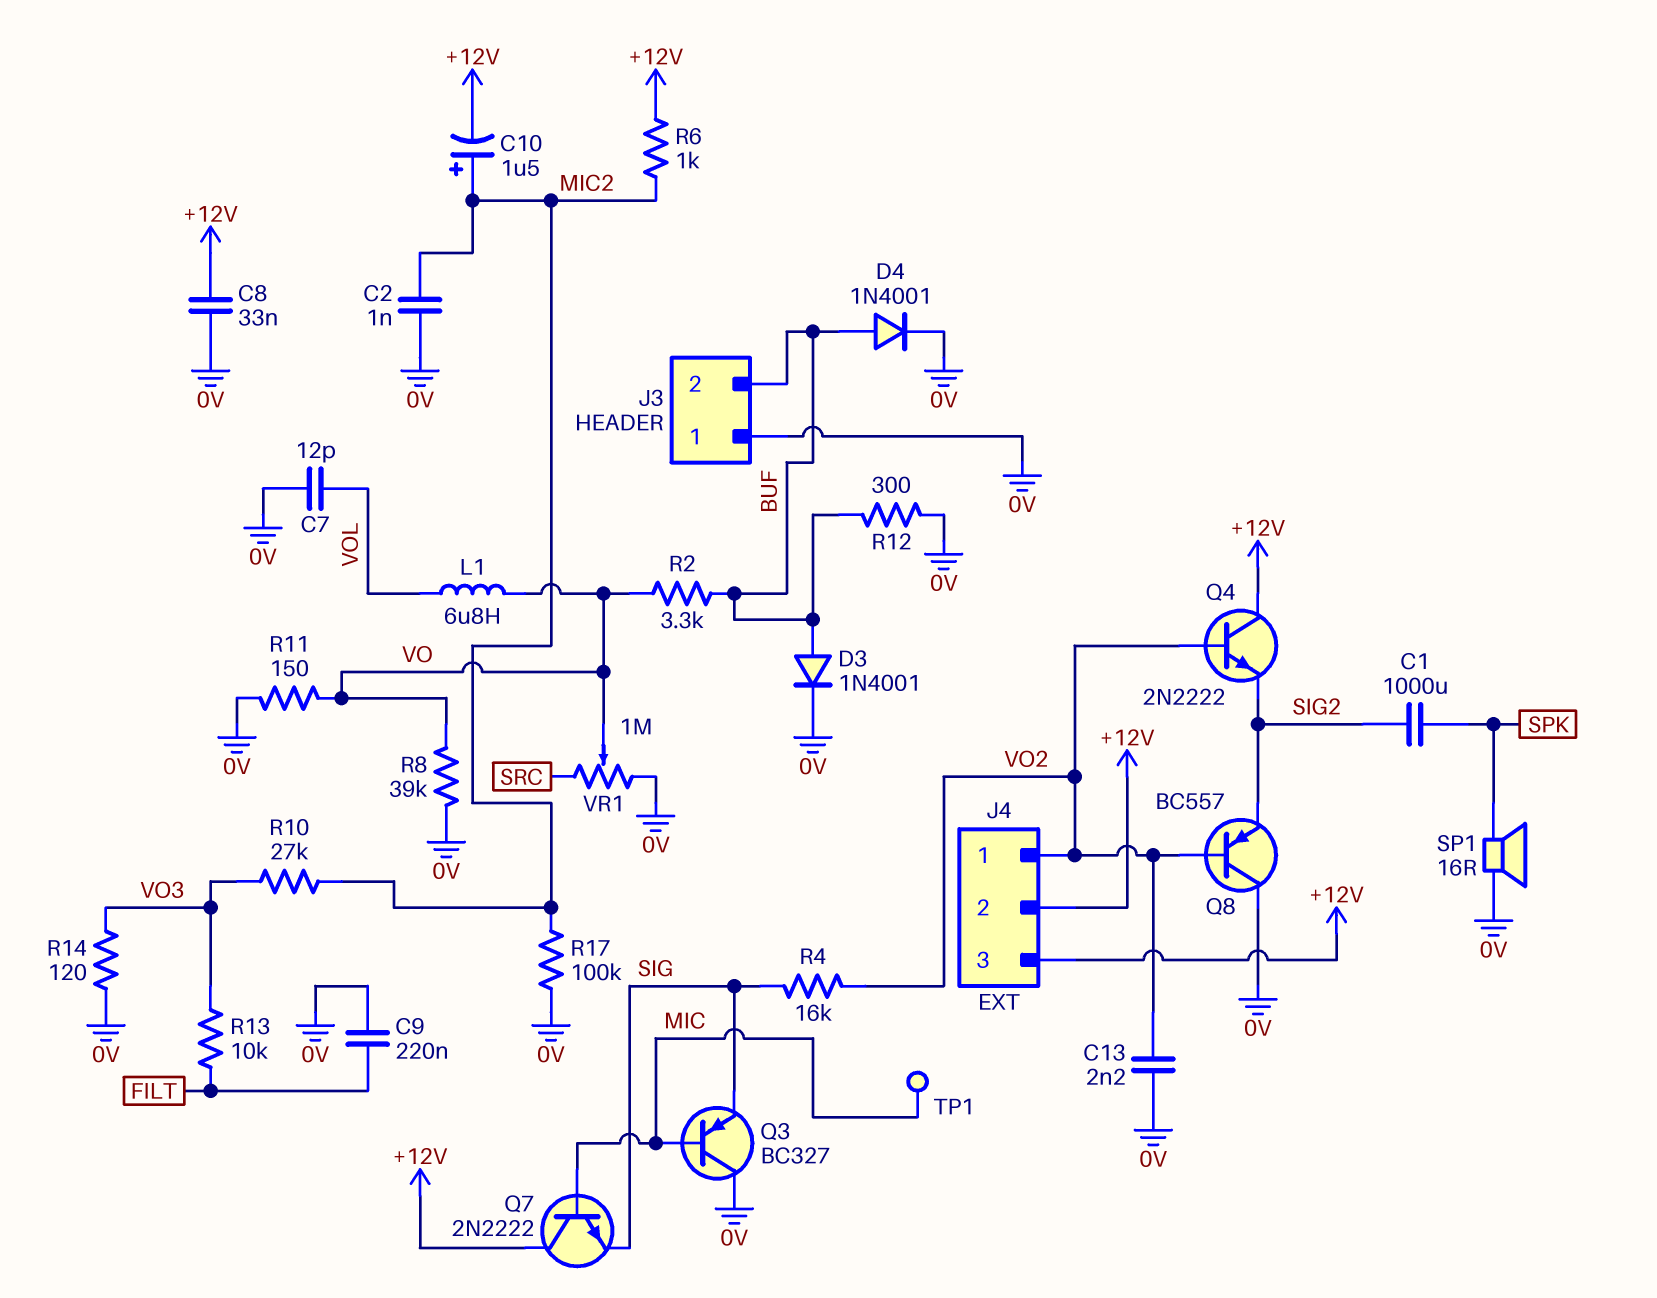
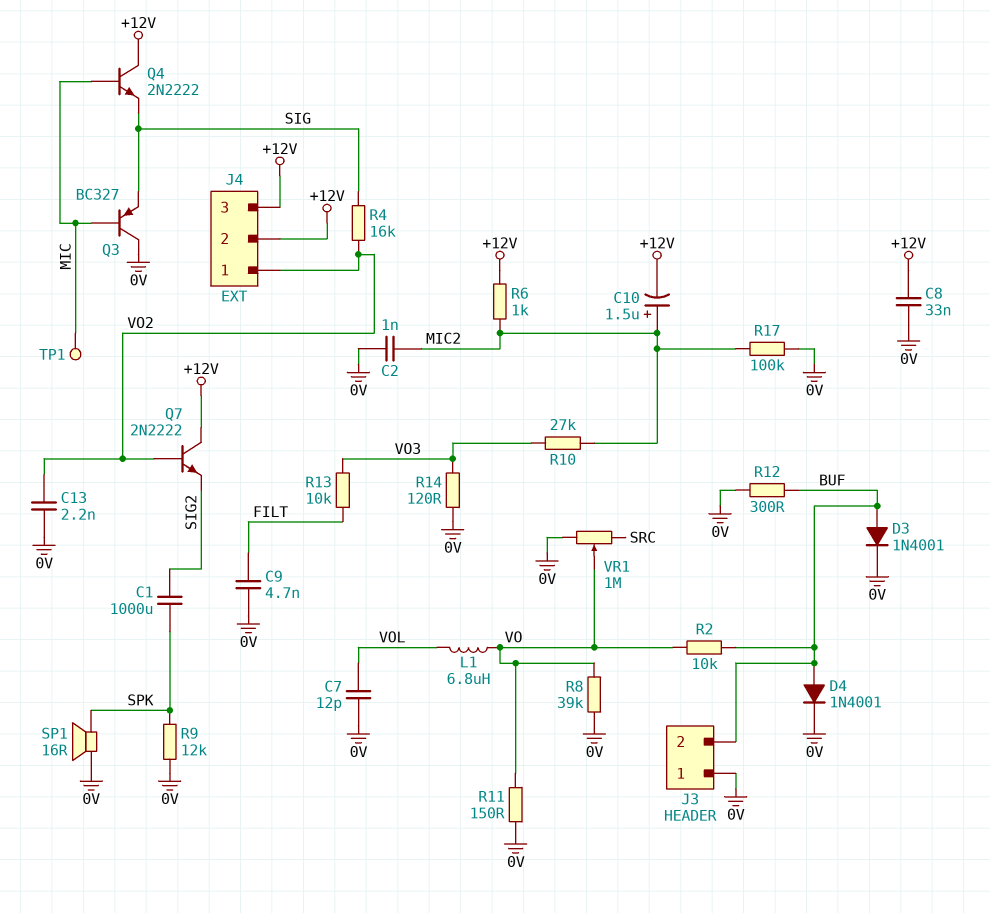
C9: 220nF (0V, FILT) -> 4.7nF (0V, FILT)
Q4: NPN 2N2222 (B VO2, C +12V, E SIG2) -> NPN 2N2222 (B MIC, C +12V, E SIG)
Q7: NPN 2N2222 (B MIC, C +12V, E SIG) -> NPN 2N2222 (B VO2, C +12V, E SIG2)
Q8: PNP BC557 (B VO2, C 0V, E SIG2) -> none
R2: 3.3k (BUF, VO) -> 10k (BUF, VO)
R9: none -> 12k (0V, SPK)

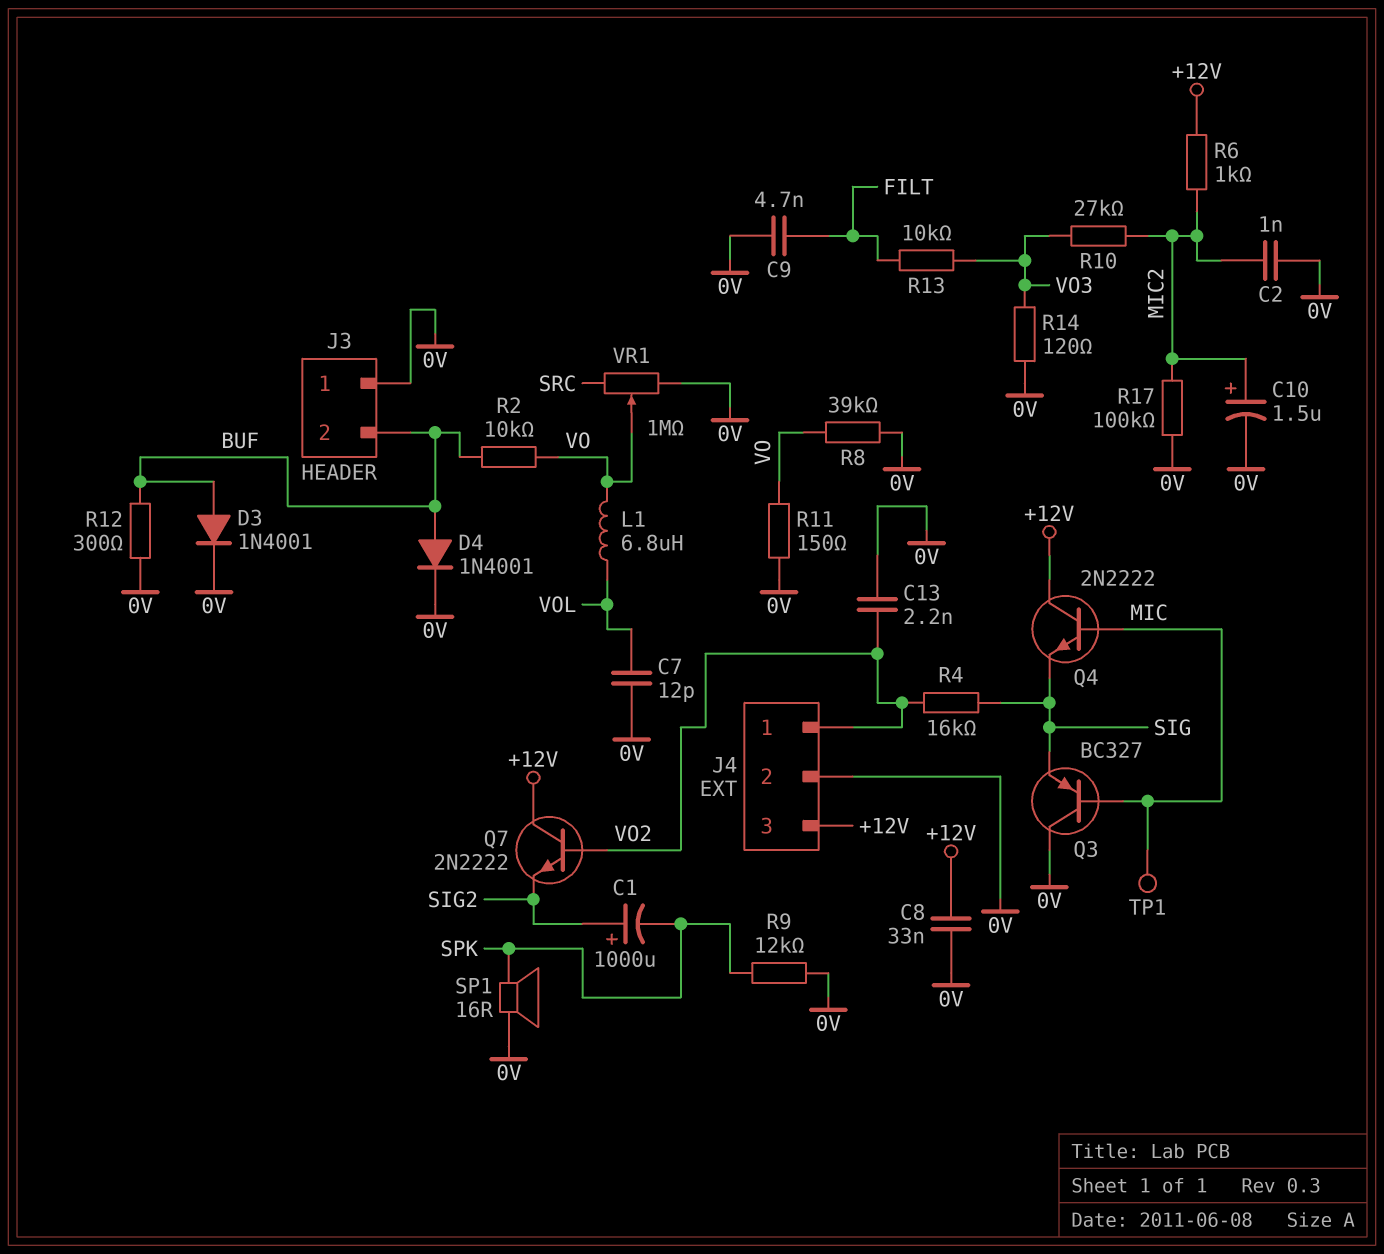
C1: 1000uF (SIG2, SPK) -> 1000uF (plus SIG2, minus SPK)
C10: 1.5uF (plus MIC2, minus +12V) -> 1.5uF (plus MIC2, minus 0V)
J4 pin 2: +12V -> 0V

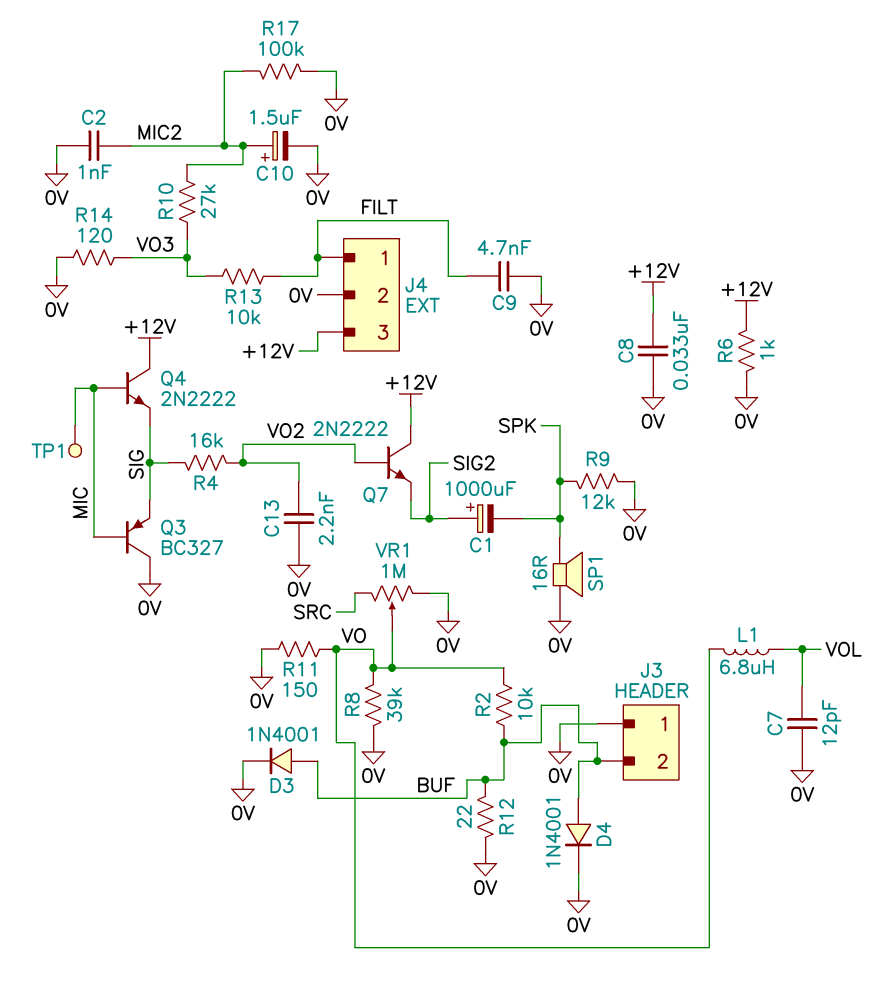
J4 pin 1: VO2 -> FILT
R6: 1k (+12V, MIC2) -> 1k (+12V, 0V)
R12: 300 (0V, BUF) -> 22 (0V, BUF)

